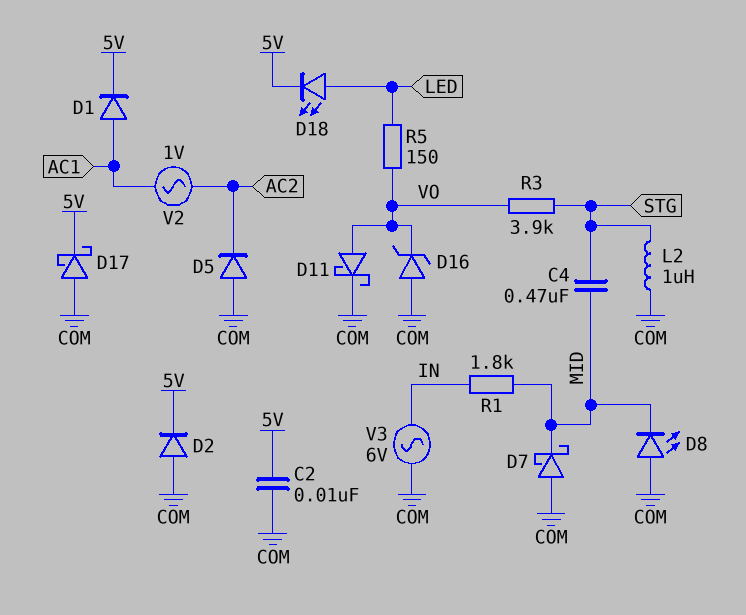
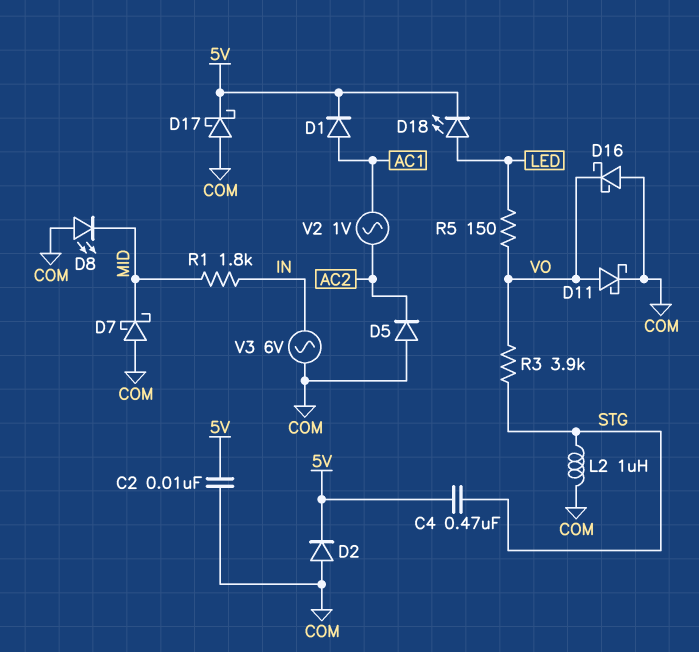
C4: 470nF (MID, STG) -> 470nF (5V, STG)
D16: zener (A COM, K VO) -> schottky (A COM, K VO)

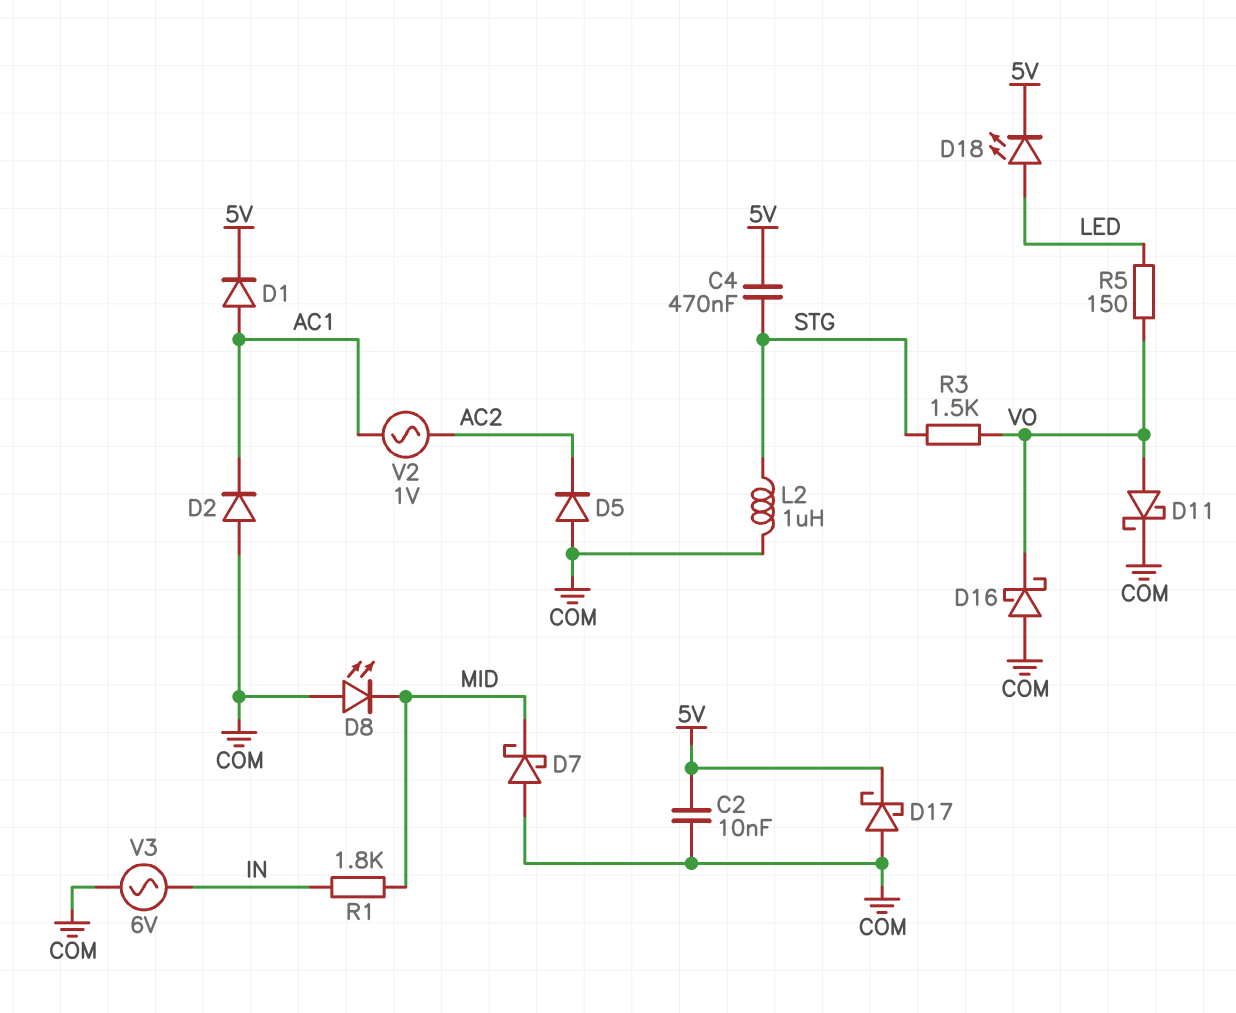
D2: diode (A COM, K 5V) -> diode (A COM, K AC1)
R3: 3.9k (STG, VO) -> 1.5k (STG, VO)

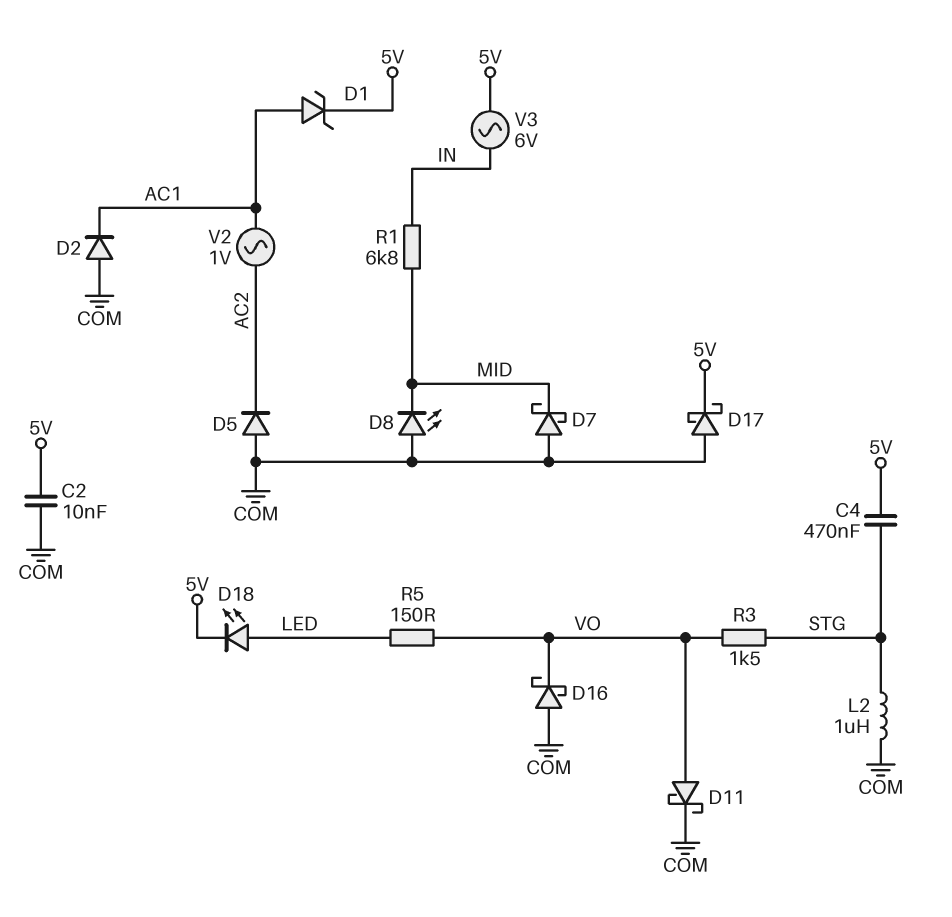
D1: diode (A AC1, K 5V) -> zener (A AC1, K 5V)
R1: 1.8k (IN, MID) -> 6.8k (IN, MID)
V3: AC 6V (COM, IN) -> AC 6V (5V, IN)

